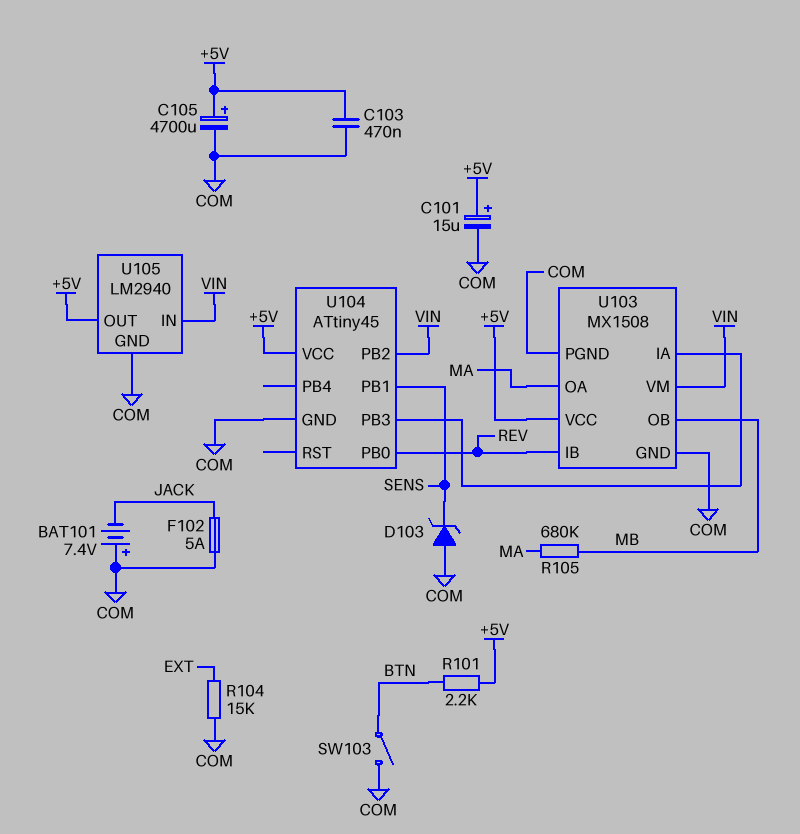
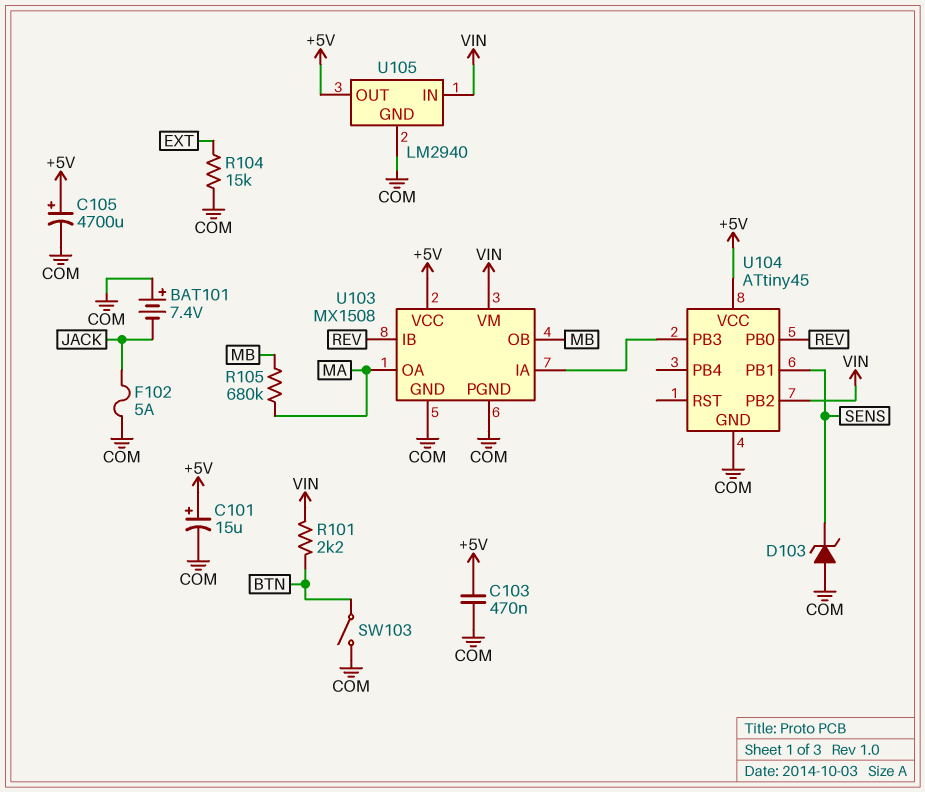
R101: 2.2k (+5V, BTN) -> 2.2k (BTN, VIN)

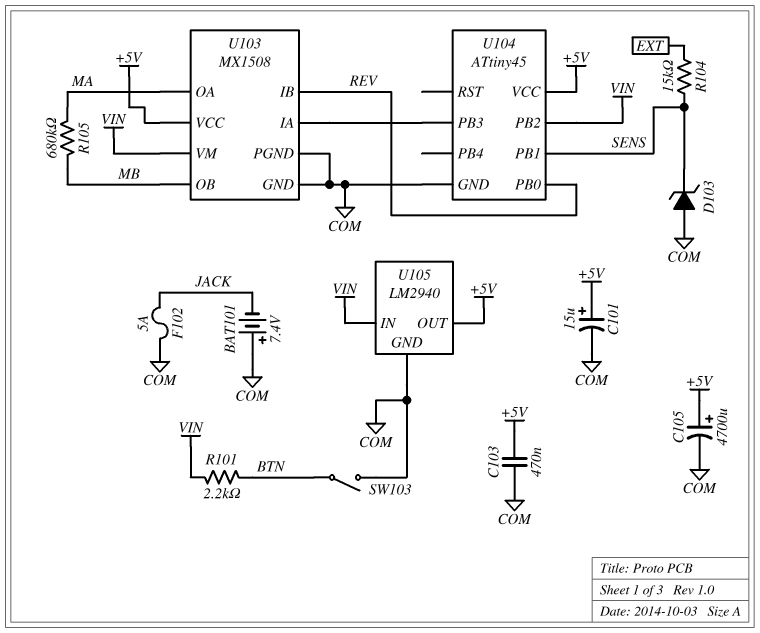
R104: 15k (COM, EXT) -> 15k (EXT, SENS)

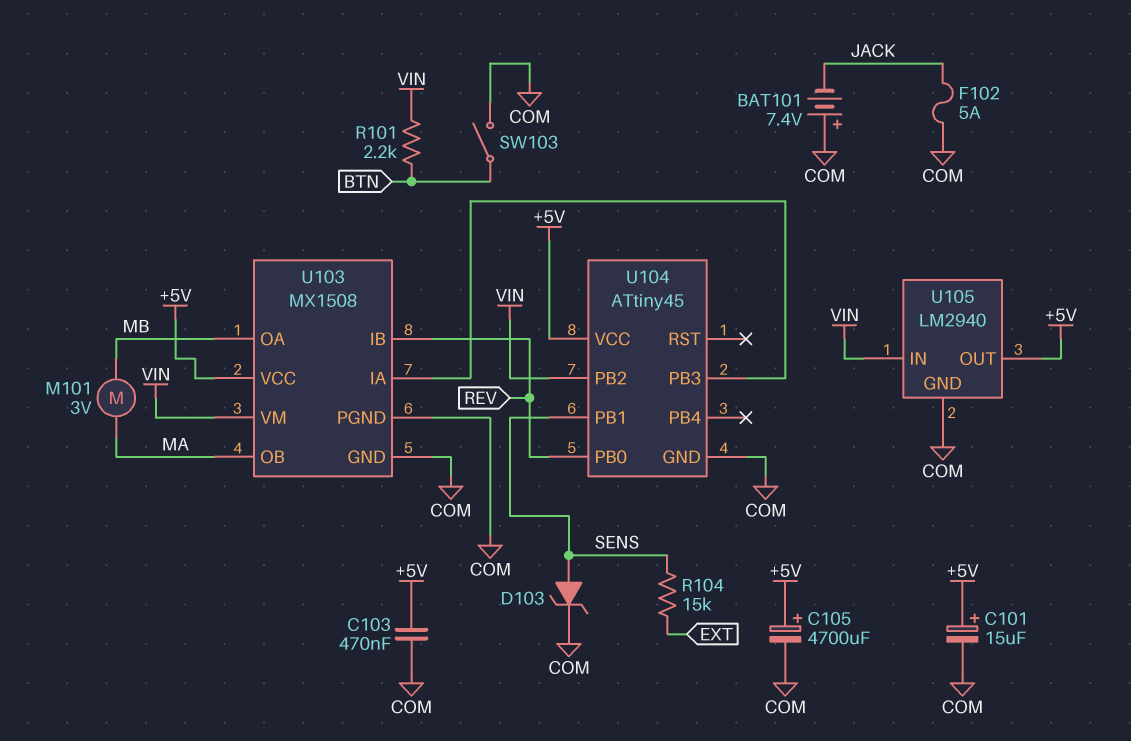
D103: zener (A COM, K SENS) -> zener (A SENS, K COM)
M101: none -> motor 3V (MA, MB)
R105: 680k (MA, MB) -> none
U103 pin OA: MA -> MB
U103 pin OB: MB -> MA

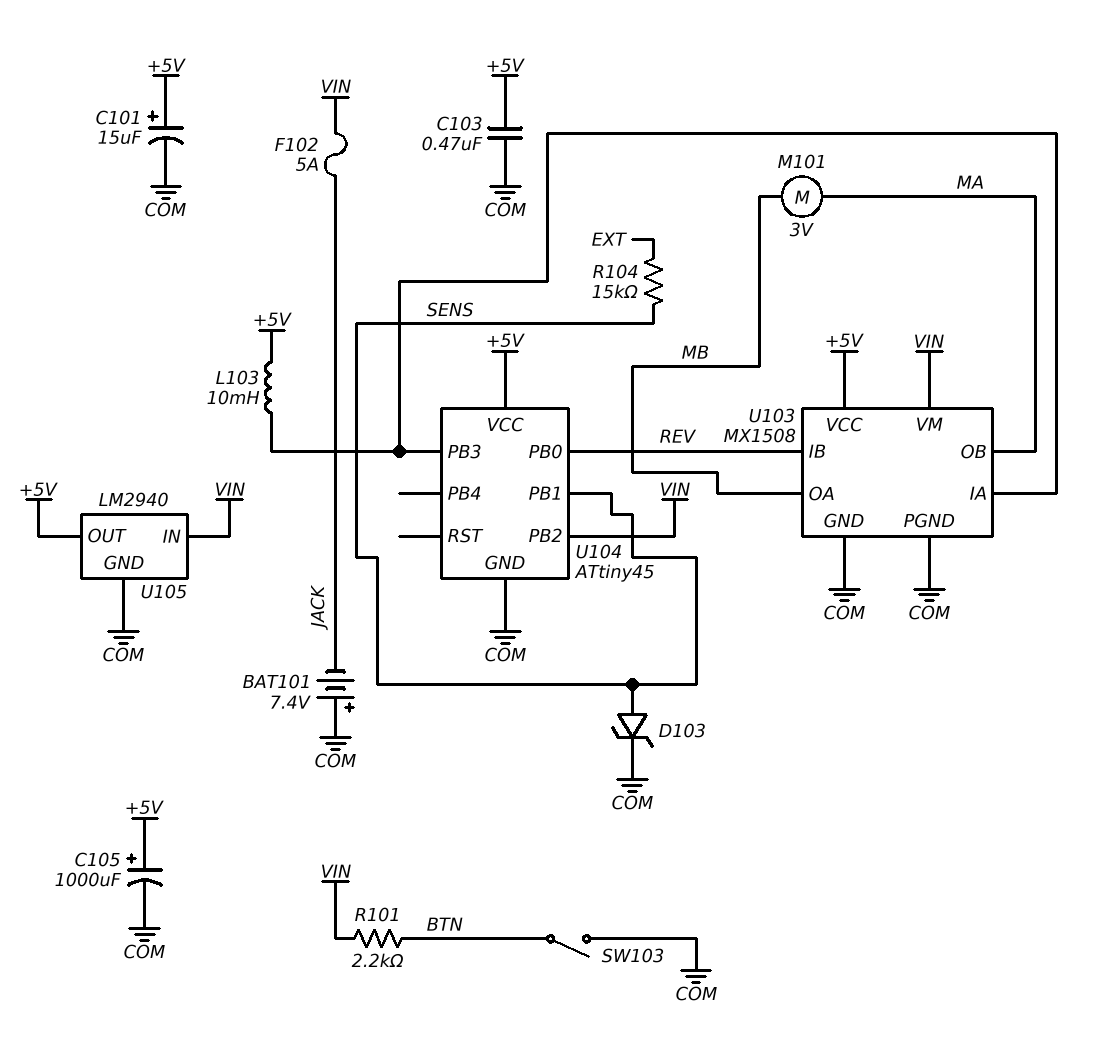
C105: 4700uF (plus +5V, minus COM) -> 1000uF (plus +5V, minus COM)
F102: 5A (COM, JACK) -> 5A (JACK, VIN)
L103: none -> 10mH (+5V, U103/IA)

